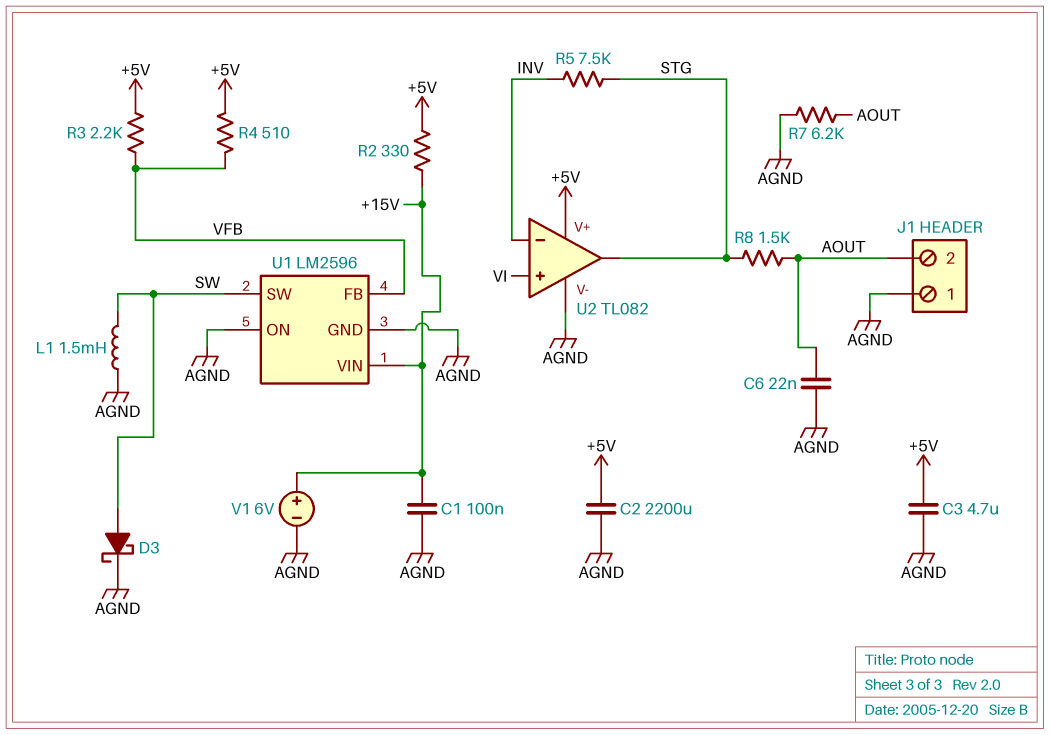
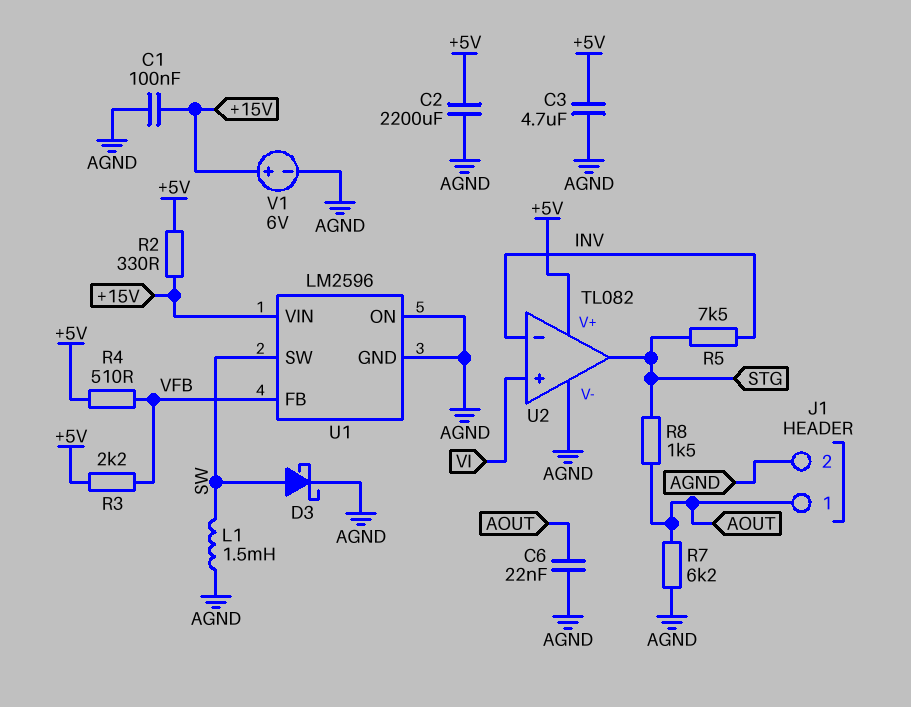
J1 pin 1: AGND -> AOUT
J1 pin 2: AOUT -> AGND

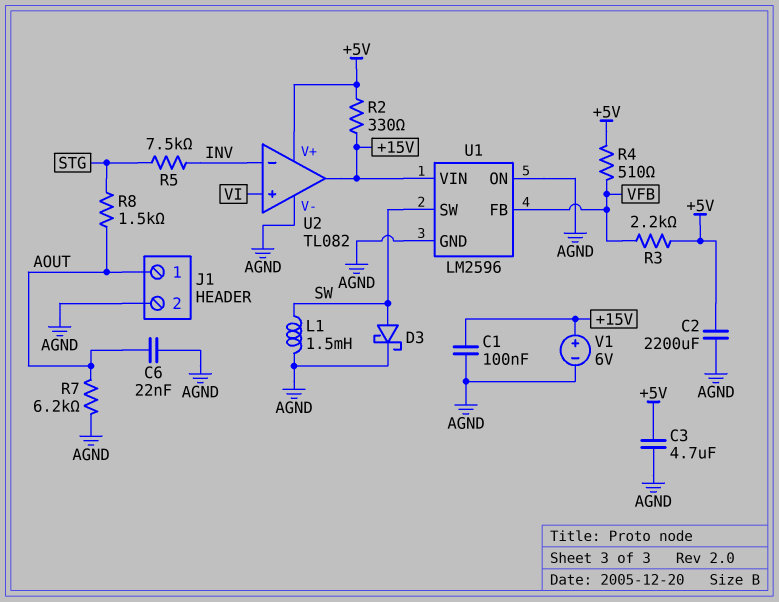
U2 pin out: STG -> +15V

